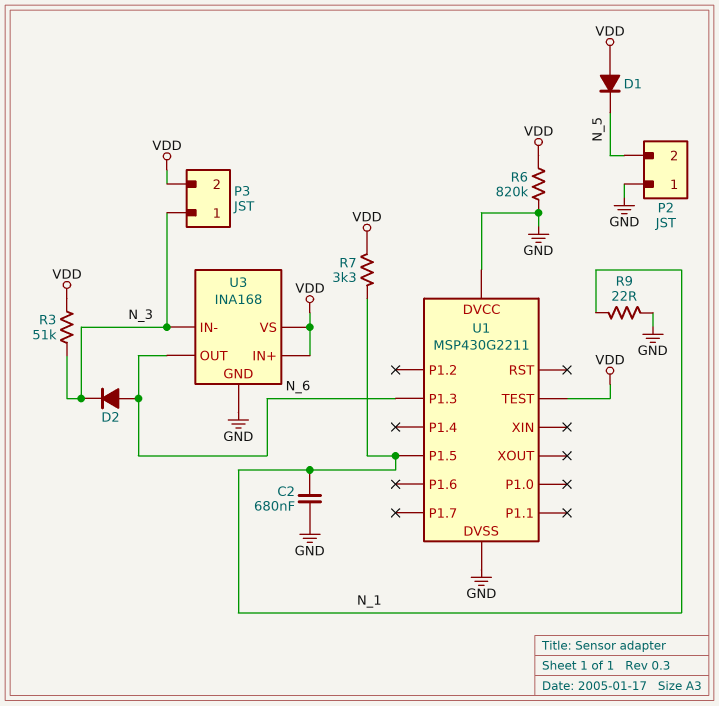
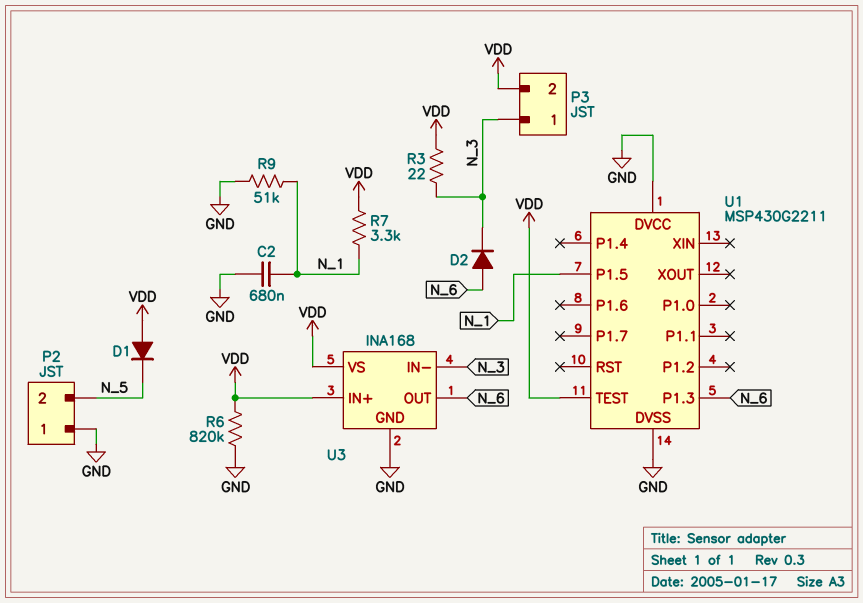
R3: 51k (N_3, VDD) -> 22 (N_3, VDD)
R9: 22 (GND, N_1) -> 51k (GND, N_1)

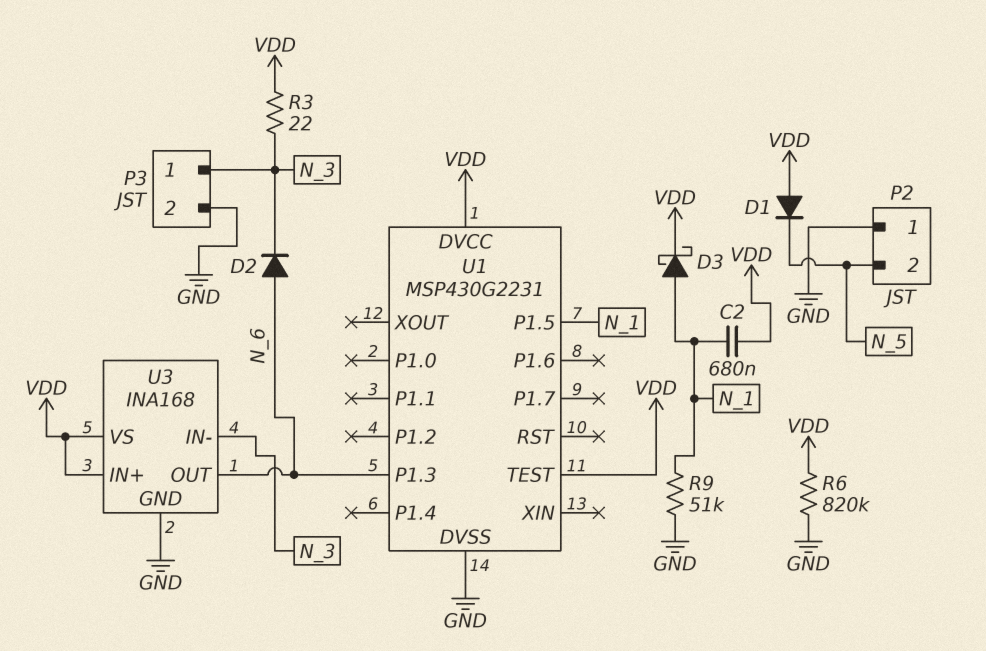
C2: 680nF (GND, N_1) -> 680nF (N_1, VDD)
D3: none -> schottky (A N_1, K VDD)
P3 pin 2: VDD -> GND
R7: 3.3k (N_1, VDD) -> none
U1: MSP430G2211 -> MSP430G2231
U1 pin DVCC: GND -> VDD

